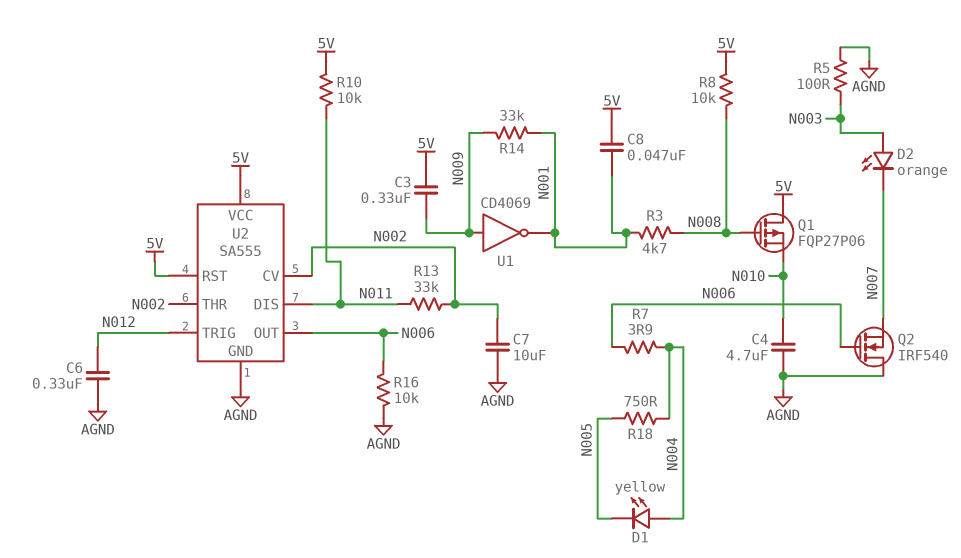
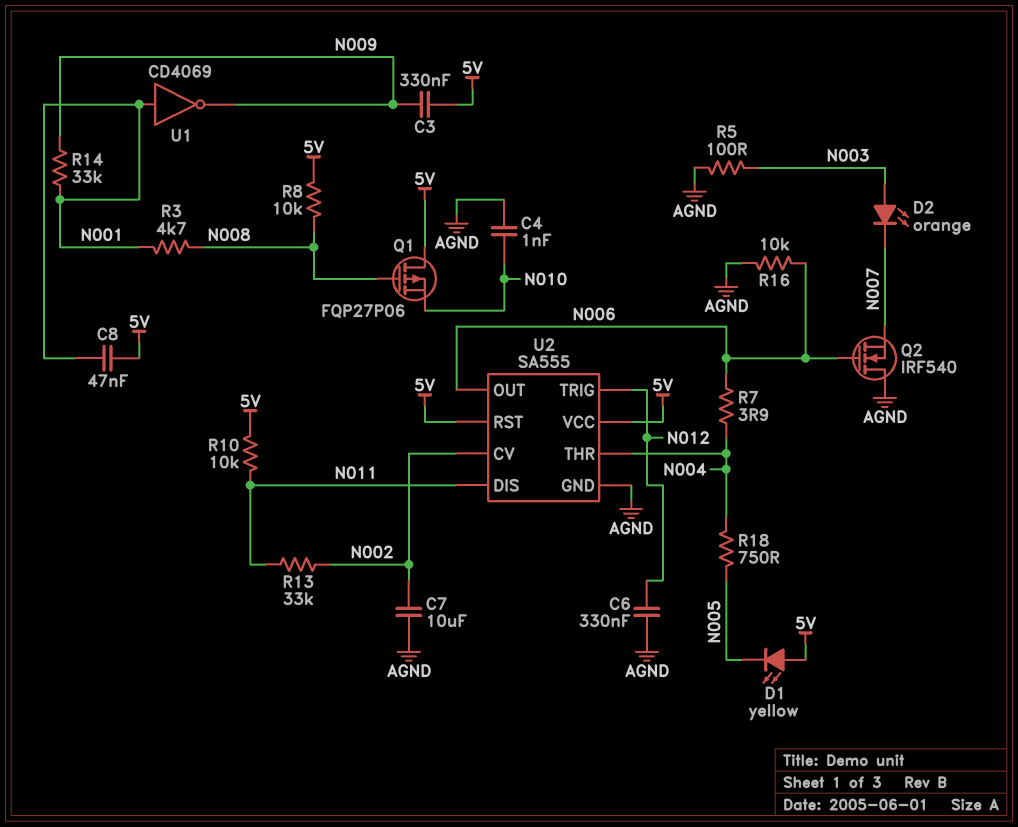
C4: 4.7uF (AGND, N010) -> 1nF (AGND, N010)
D1: LED yellow (A N004, K N005) -> LED yellow (A 5V, K N005)
U1: NOT CD4069 (in N009, out N001) -> NOT CD4069 (in N001, out N009)
U2 pin THR: N002 -> N004

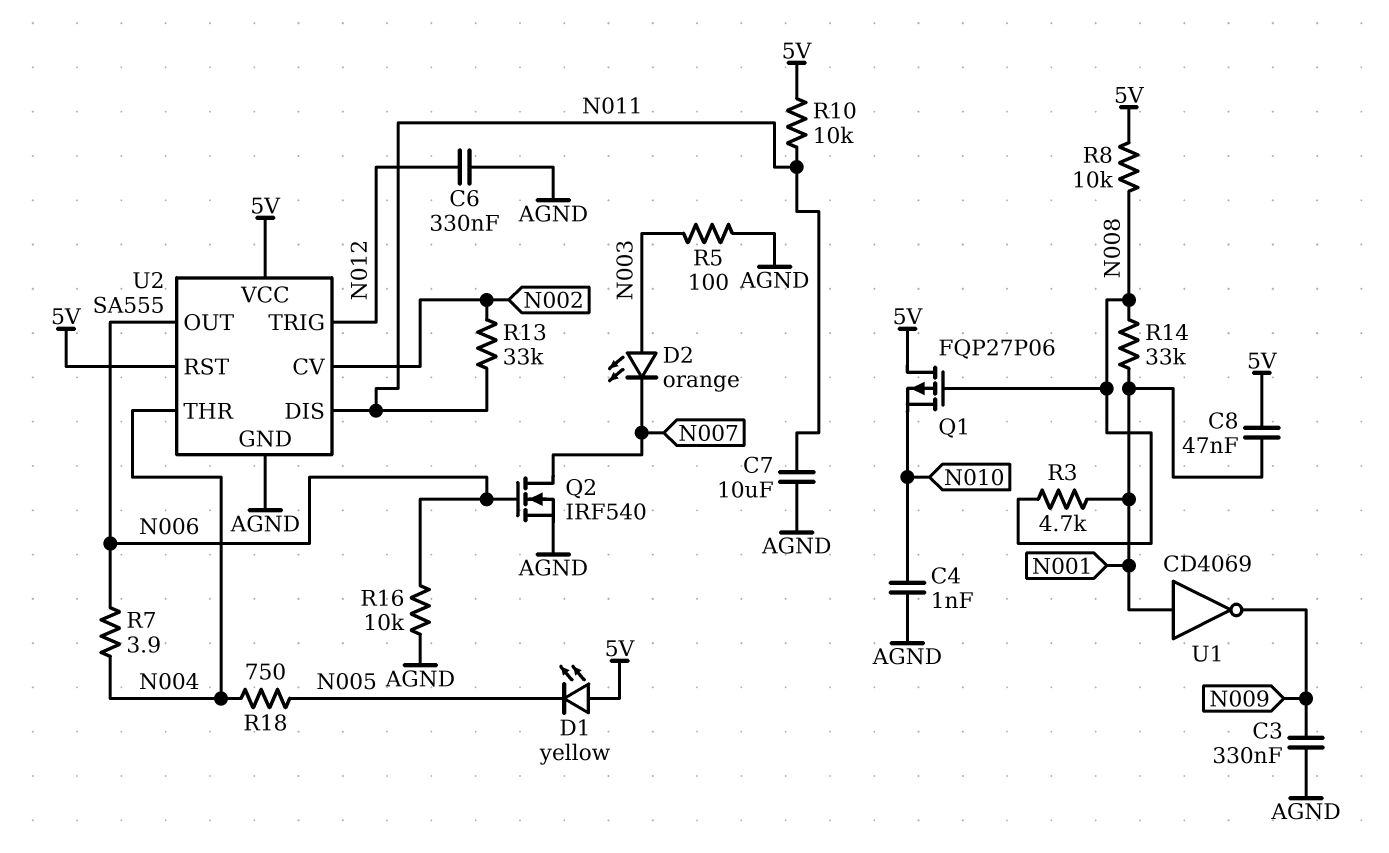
C3: 330nF (5V, N009) -> 330nF (AGND, N009)
C7: 10uF (AGND, N002) -> 10uF (AGND, N011)
Q2: NMOS IRF540 (G N006, D AGND, S N007) -> NMOS IRF540 (G N006, D N007, S AGND)
R14: 33k (N001, N009) -> 33k (N001, N008)

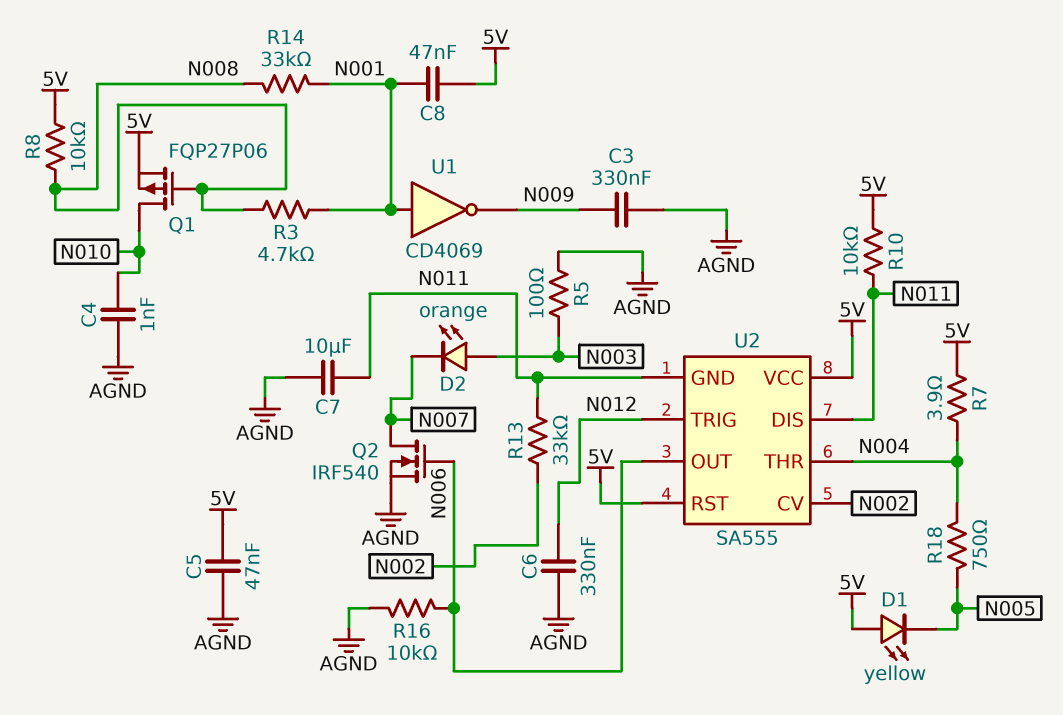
C5: none -> 47nF (5V, AGND)
Q1: PMOS FQP27P06 (G N008, D 5V, S N010) -> PMOS FQP27P06 (G N008, D N010, S 5V)
R7: 3.9 (N004, N006) -> 3.9 (5V, N004)
U2 pin GND: AGND -> N011

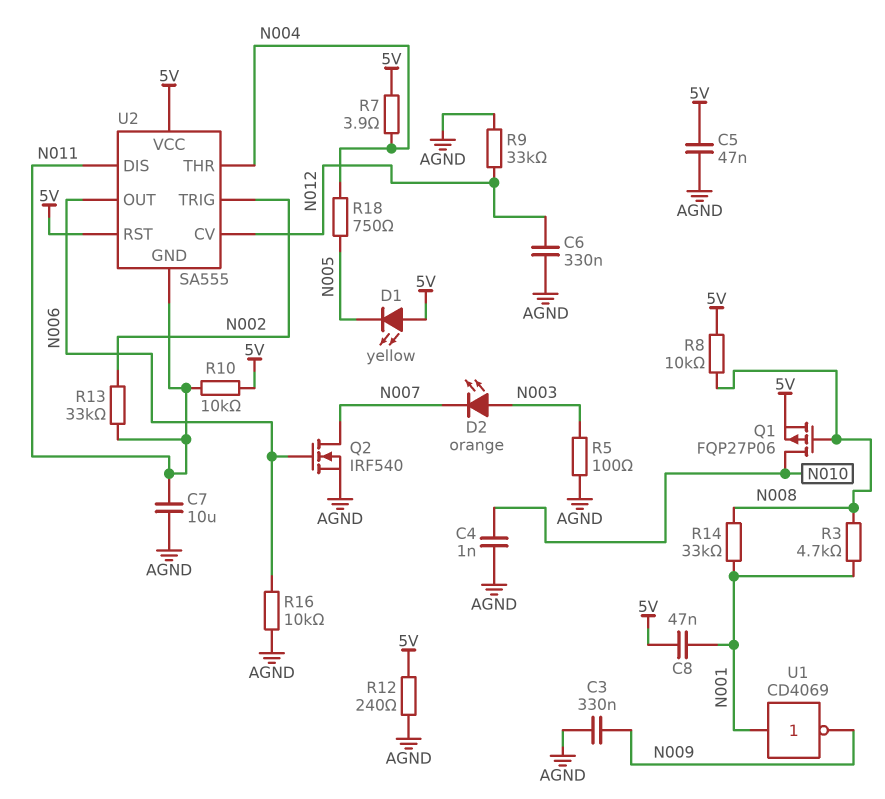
R9: none -> 33k (AGND, N012)
R12: none -> 240 (5V, AGND)
U2 pin CV: N002 -> N012
U2 pin TRIG: N012 -> N002

